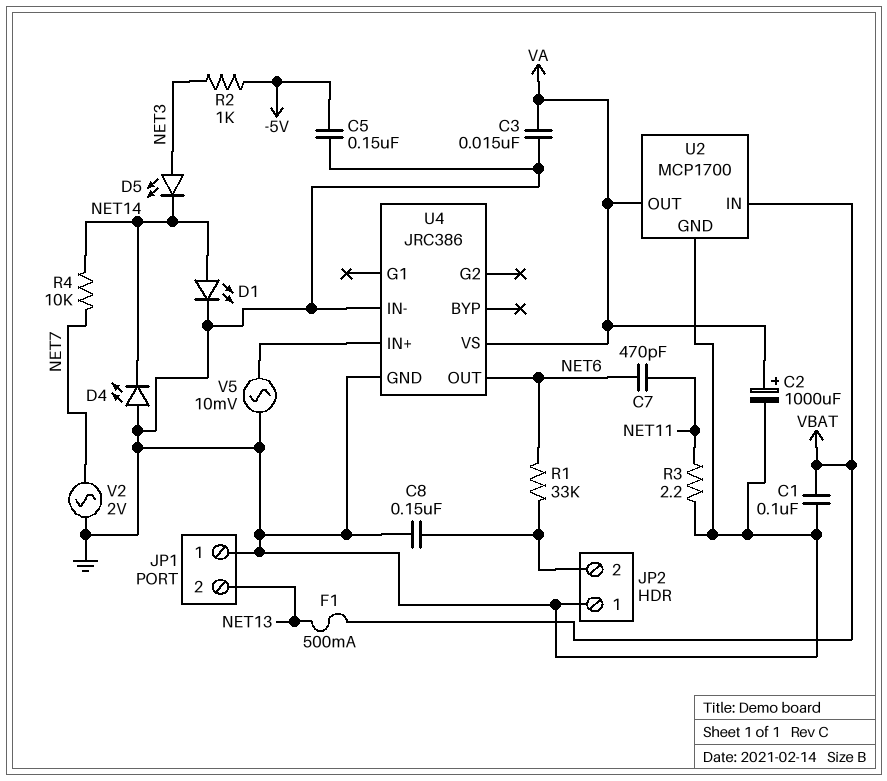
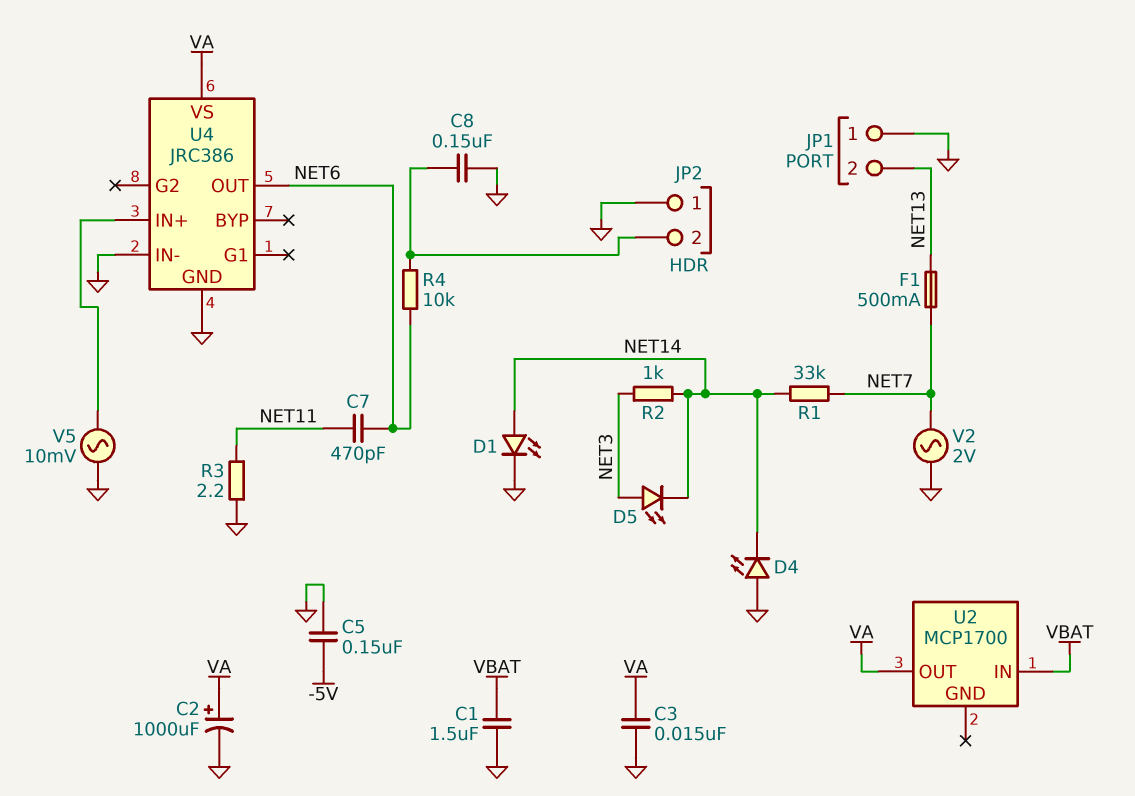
C1: 100nF (GND, VBAT) -> 1.5uF (GND, VBAT)
F1: 500mA (NET13, VBAT) -> 500mA (NET7, NET13)
R1: 33k (JP2/2, NET6) -> 33k (NET7, NET14)
R2: 1k (-5V, NET3) -> 1k (NET3, NET14)
R4: 10k (NET7, NET14) -> 10k (JP2/2, NET6)
U2 pin GND: GND -> none

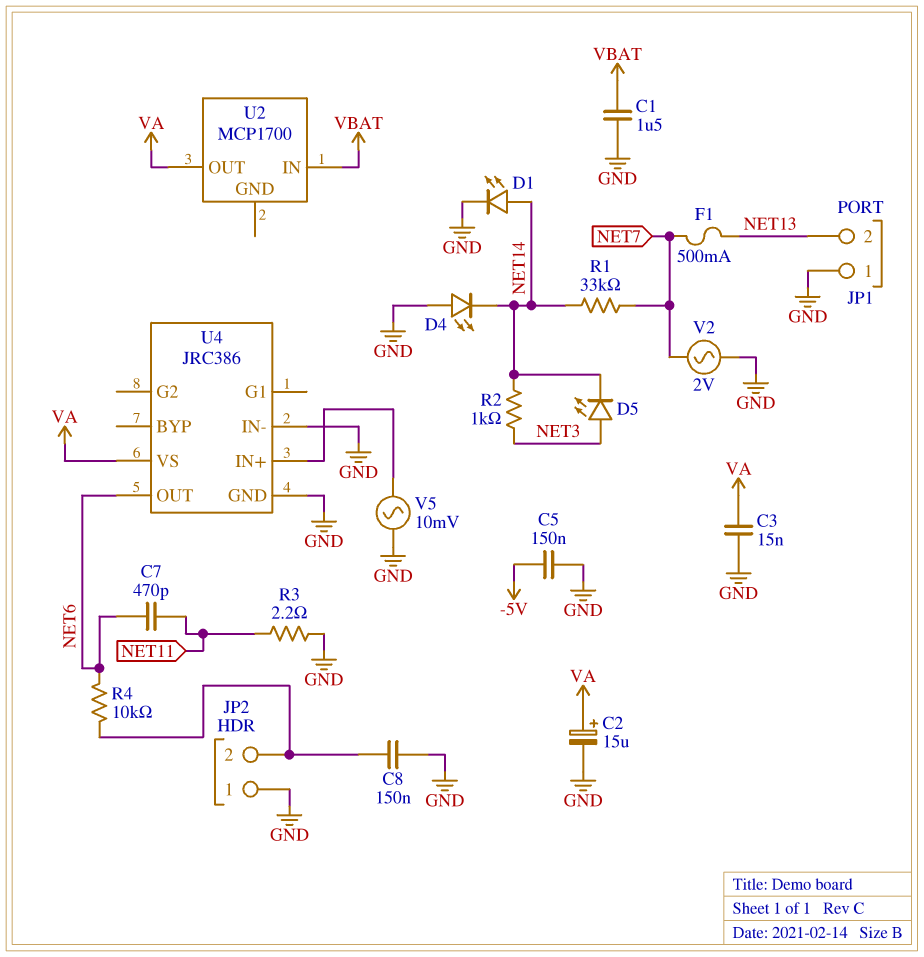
C2: 1000uF (plus VA, minus GND) -> 15uF (plus VA, minus GND)

